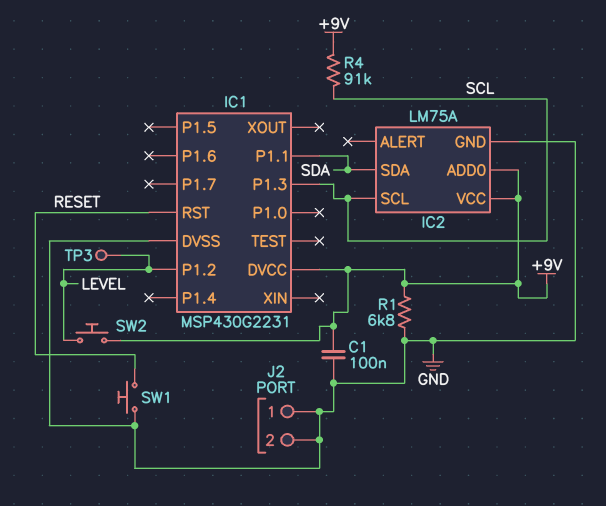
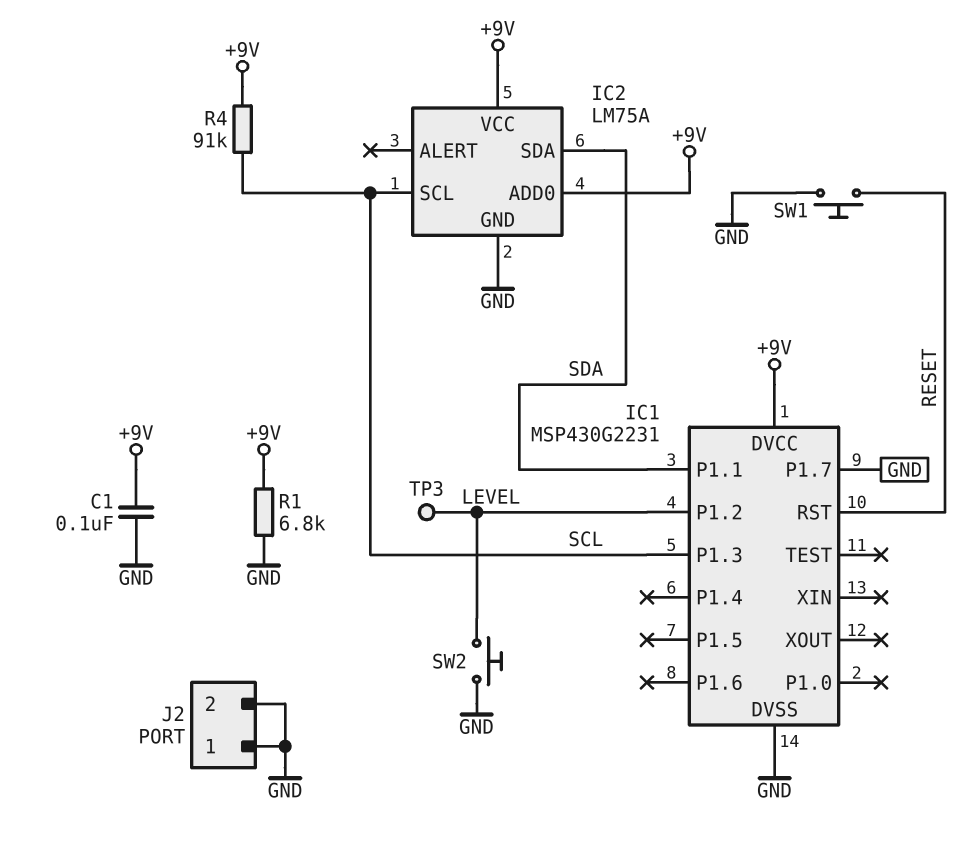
IC1 pin P1.7: none -> GND
SW2: button (+9V, LEVEL) -> button (GND, LEVEL)

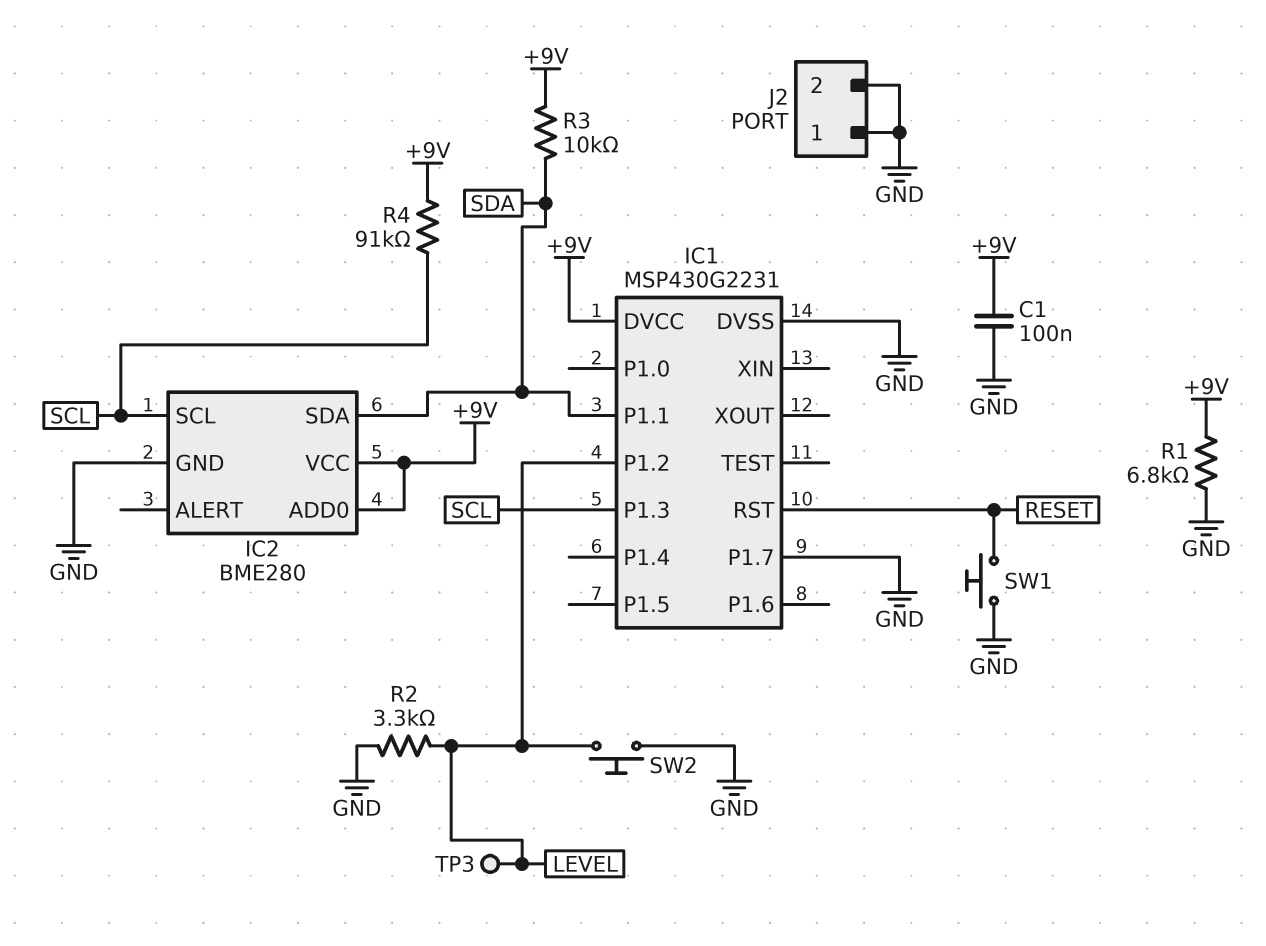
IC2: LM75A -> BME280
R2: none -> 3.3k (GND, LEVEL)
R3: none -> 10k (+9V, SDA)

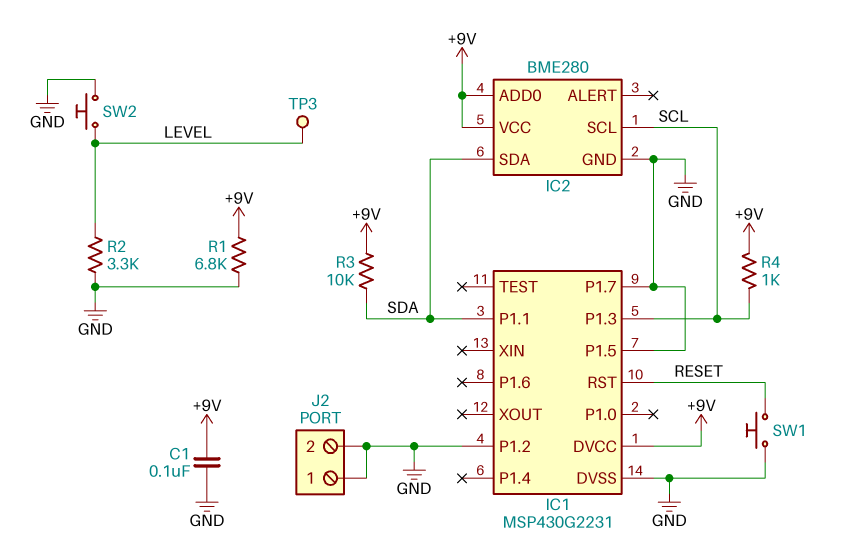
IC1 pin P1.2: LEVEL -> GND
IC1 pin P1.5: none -> GND
R4: 91k (+9V, SCL) -> 1k (+9V, SCL)

